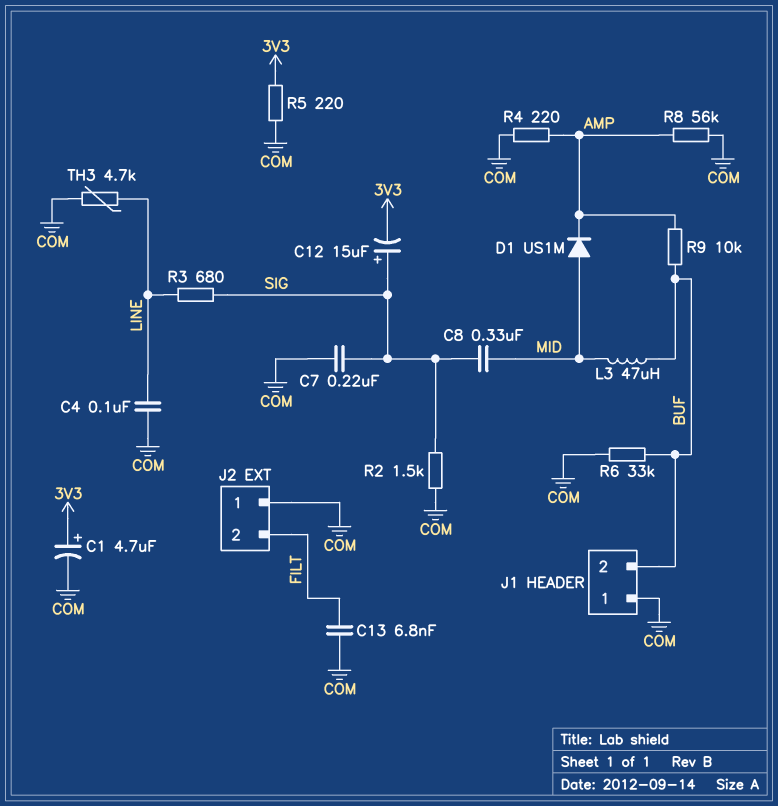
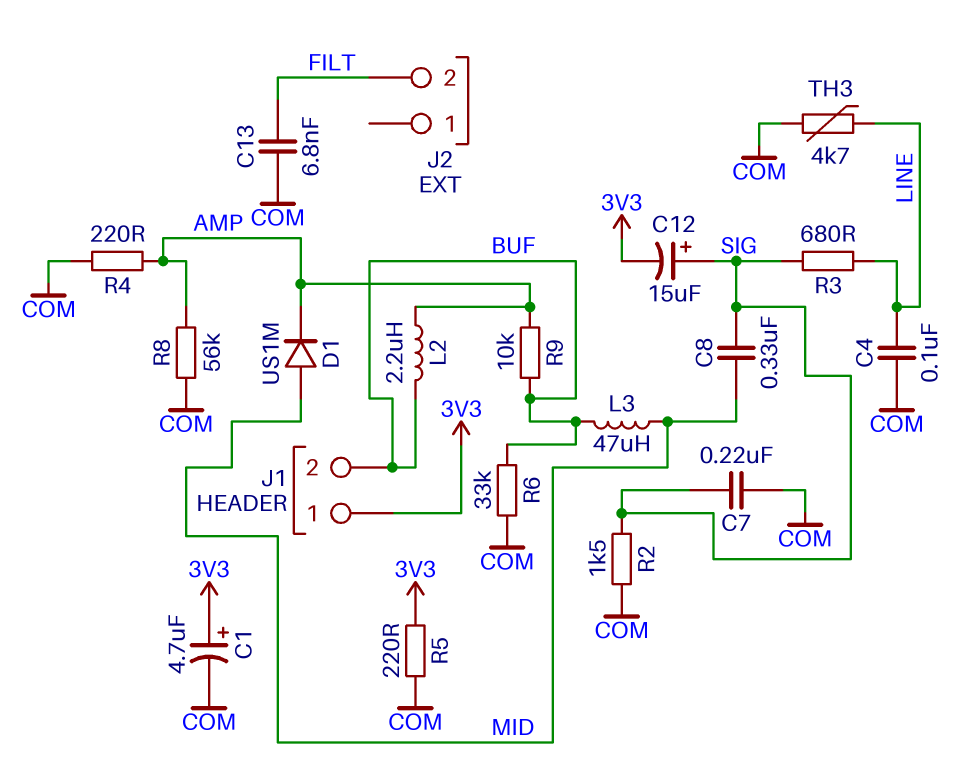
J1 pin 1: COM -> 3V3
J2 pin 1: COM -> none
L2: none -> 2.2uH (AMP, BUF)

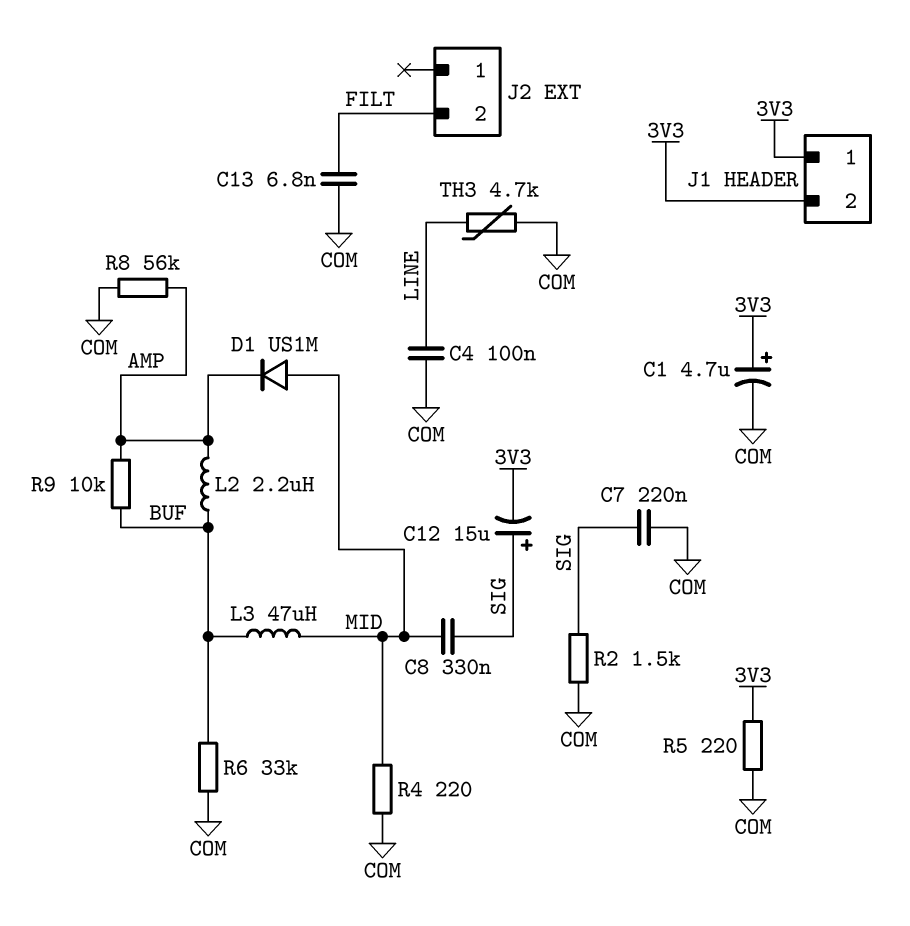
J1 pin 2: BUF -> 3V3
R3: 680 (LINE, SIG) -> none
R4: 220 (AMP, COM) -> 220 (COM, MID)

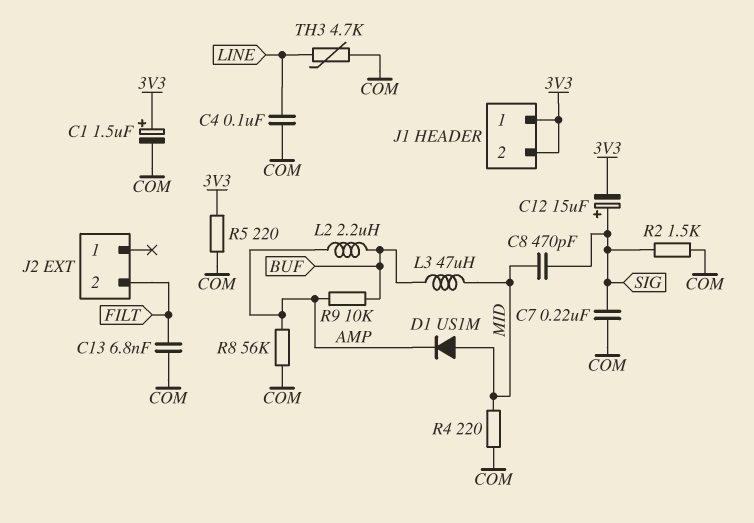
C1: 4.7uF (plus 3V3, minus COM) -> 1.5uF (plus 3V3, minus COM)
C8: 330nF (MID, SIG) -> 470pF (MID, SIG)
R6: 33k (BUF, COM) -> none

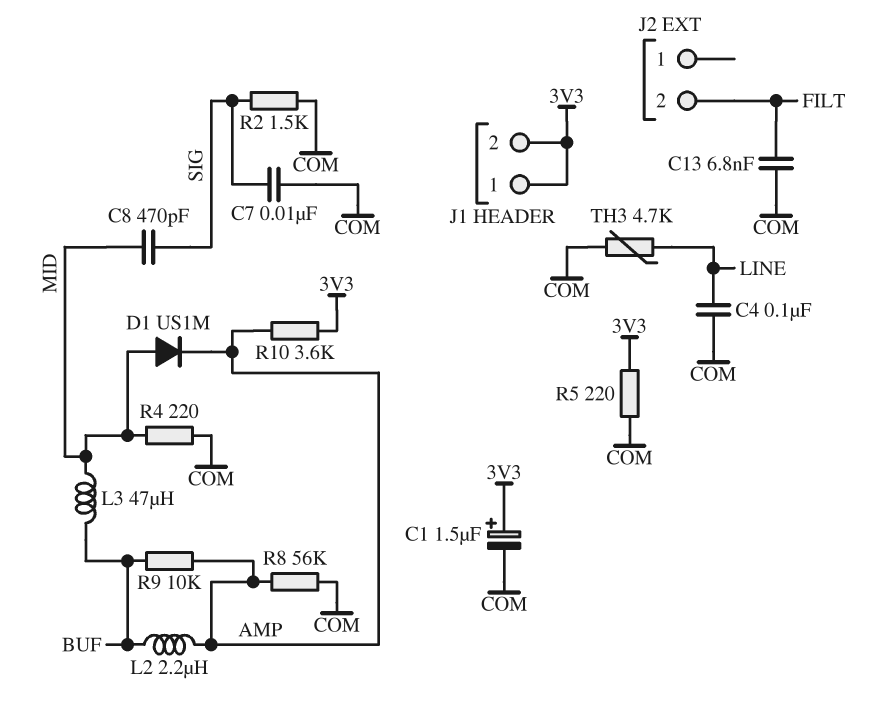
C7: 220nF (COM, SIG) -> 10nF (COM, SIG)
C12: 15uF (plus SIG, minus 3V3) -> none
R10: none -> 3.6k (3V3, AMP)

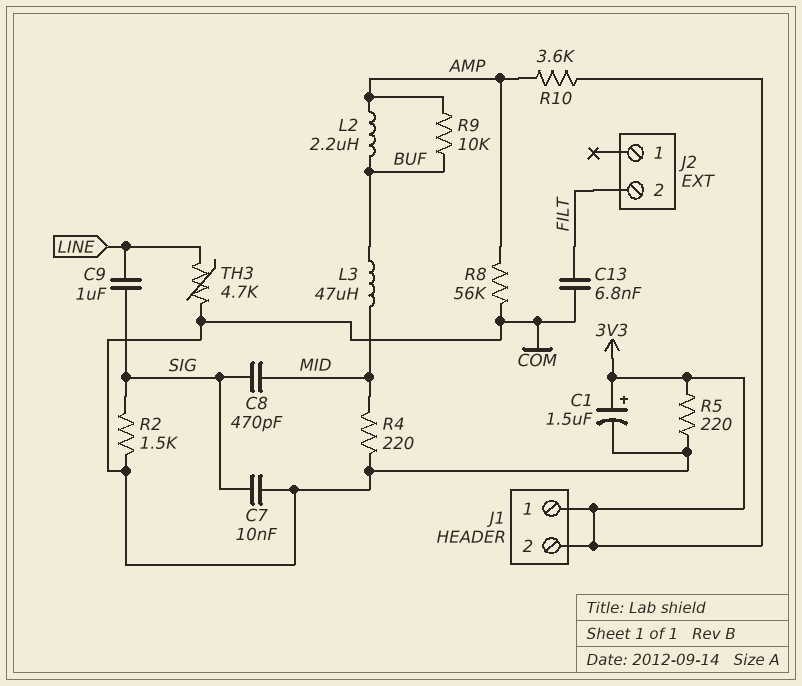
C4: 100nF (COM, LINE) -> none
C9: none -> 1uF (LINE, SIG)
D1: diode US1M (A MID, K AMP) -> none

